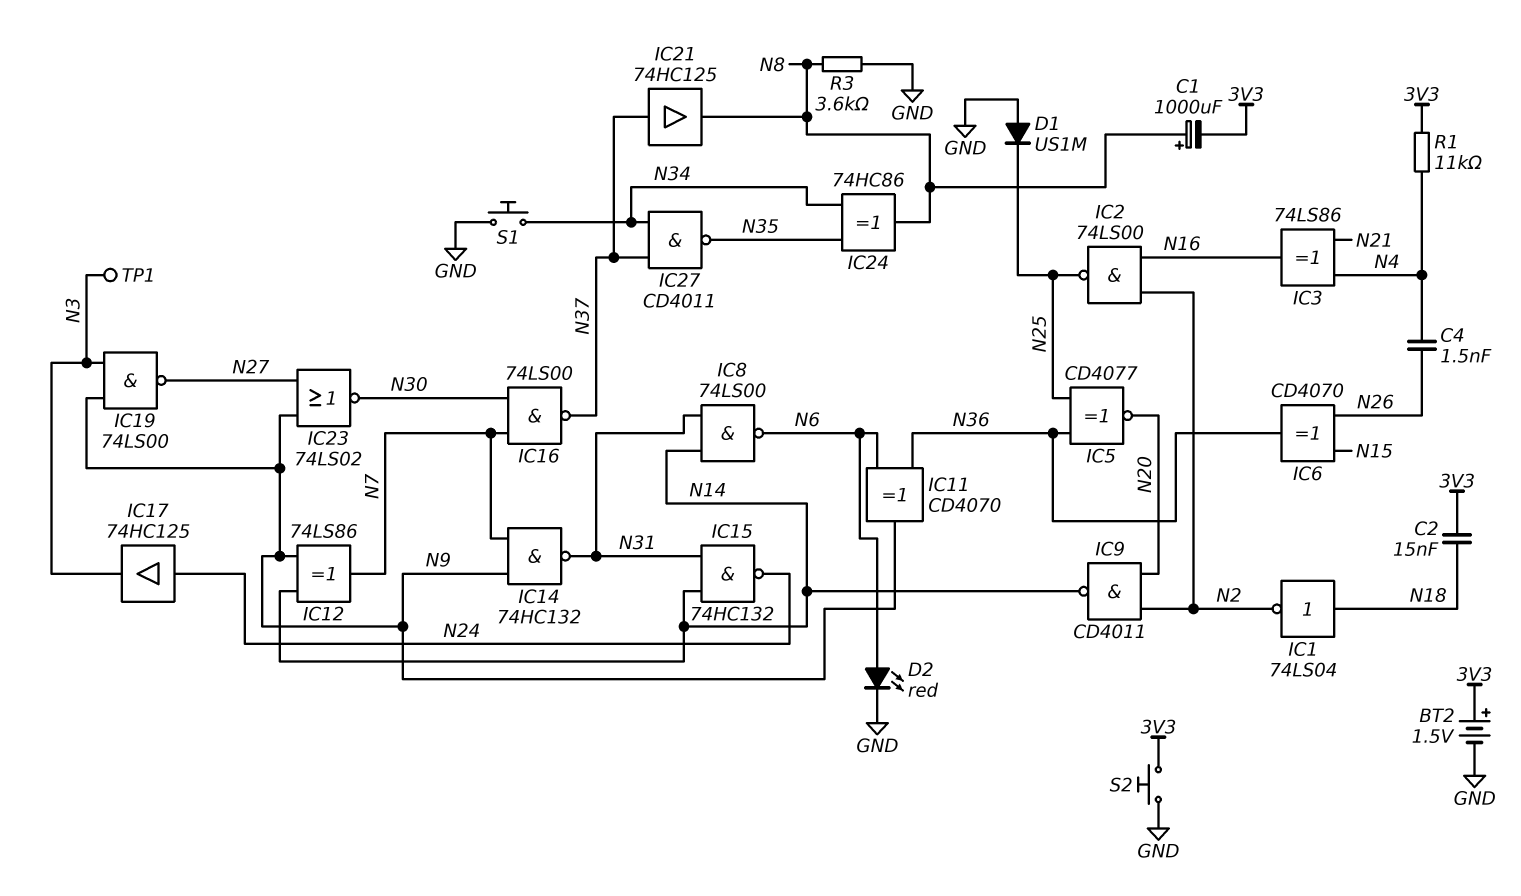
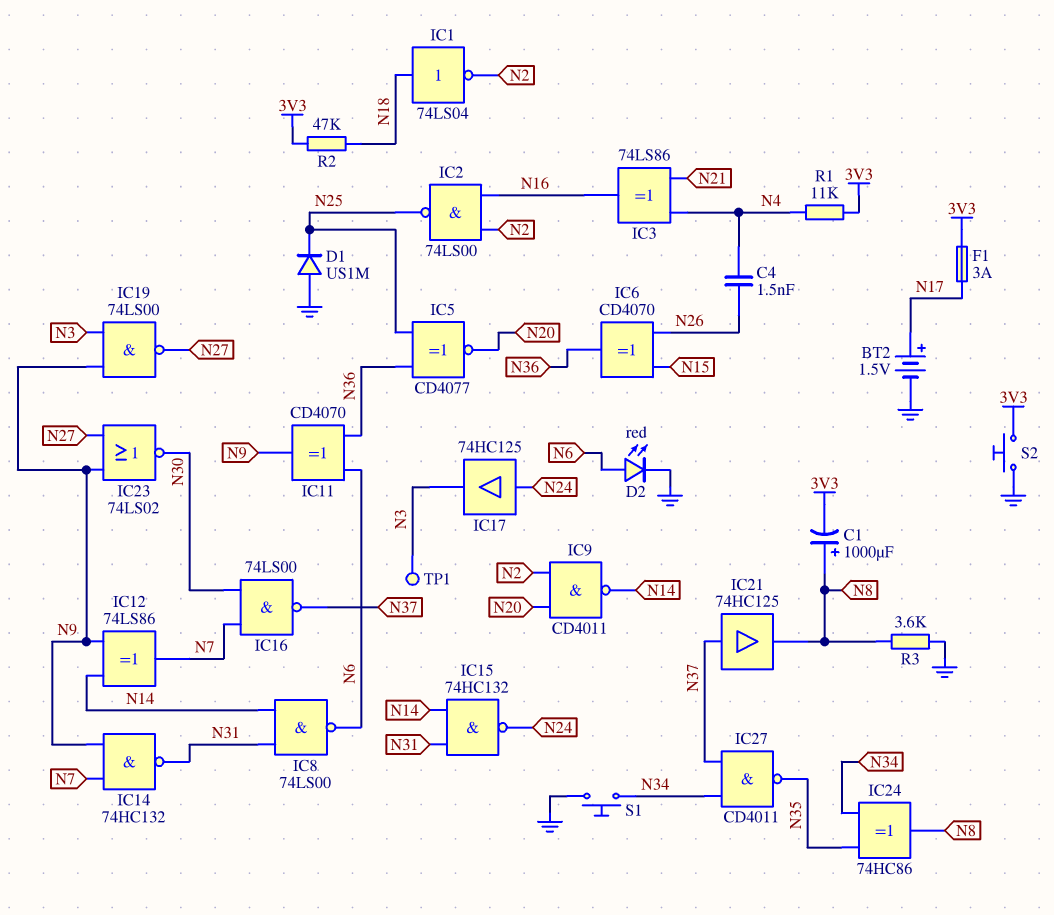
BT2: 1.5V (plus 3V3, minus GND) -> 1.5V (plus N17, minus GND)
C2: 15nF (3V3, N18) -> none
F1: none -> 3A (3V3, N17)
R2: none -> 47k (3V3, N18)

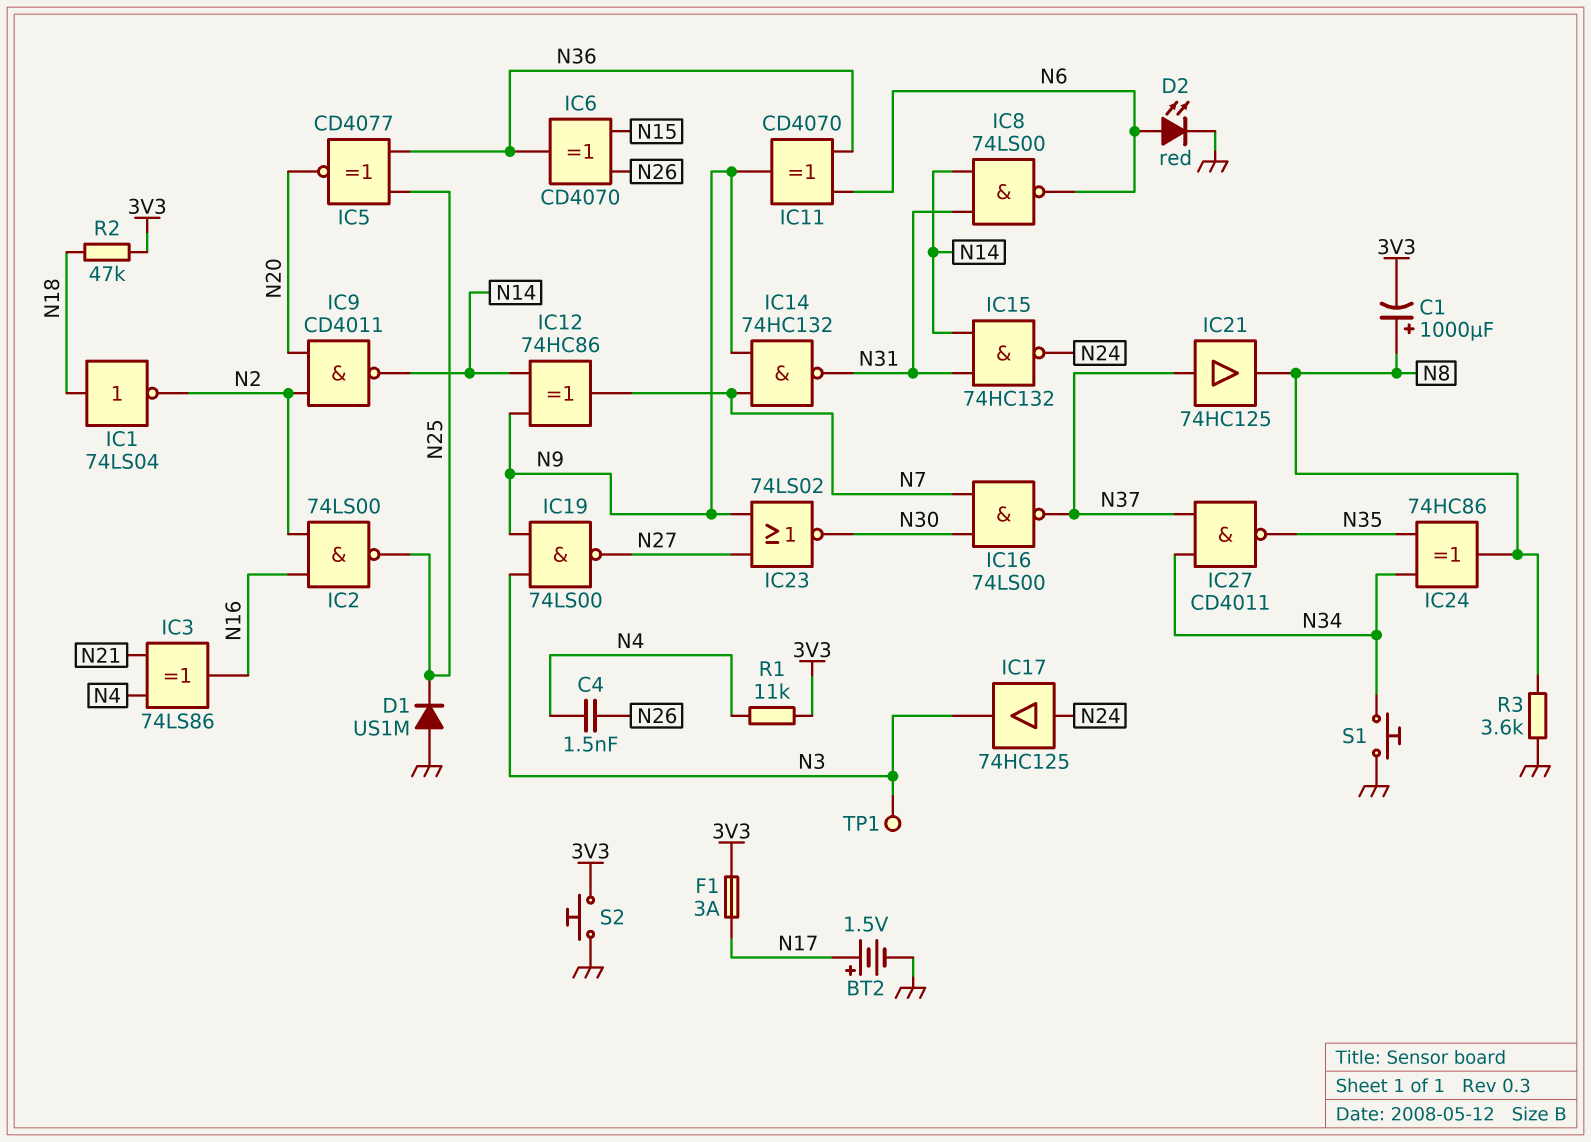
IC12: XOR 74LS86 (in N9, in N14, out N7) -> XOR 74HC86 (in N9, in N14, out N7)

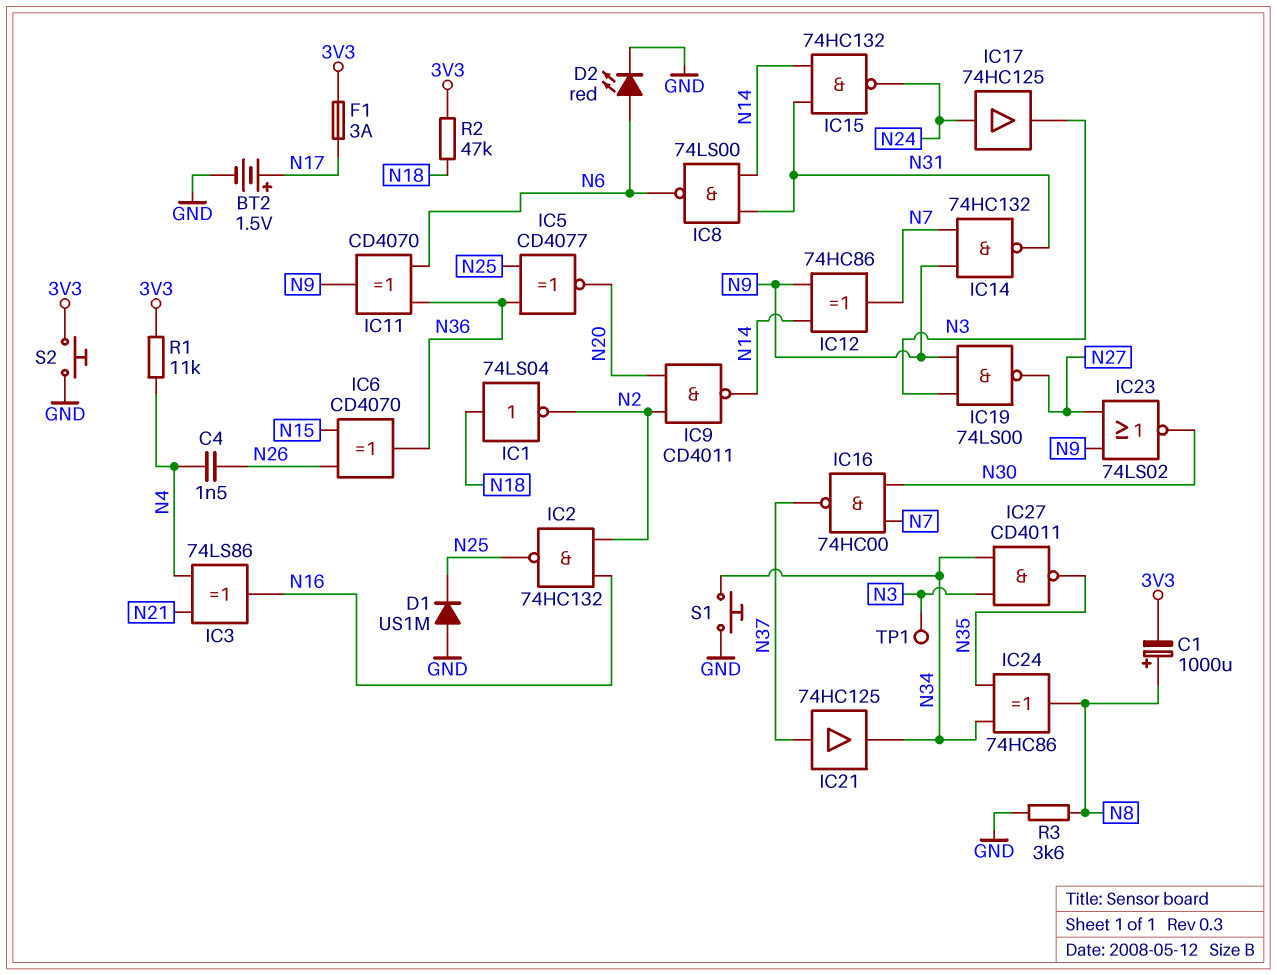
IC2: NAND 74LS00 (in N2, in N16, out N25) -> NAND 74HC132 (in N2, in N16, out N25)
IC16: NAND 74LS00 (in N7, in N30, out N37) -> NAND 74HC00 (in N7, in N30, out N37)
IC21: buffer 74HC125 (in N37, out N8) -> buffer 74HC125 (in N37, out N34)
IC27: NAND CD4011 (in N34, in N37, out N35) -> NAND CD4011 (in N3, in N34, out N35)

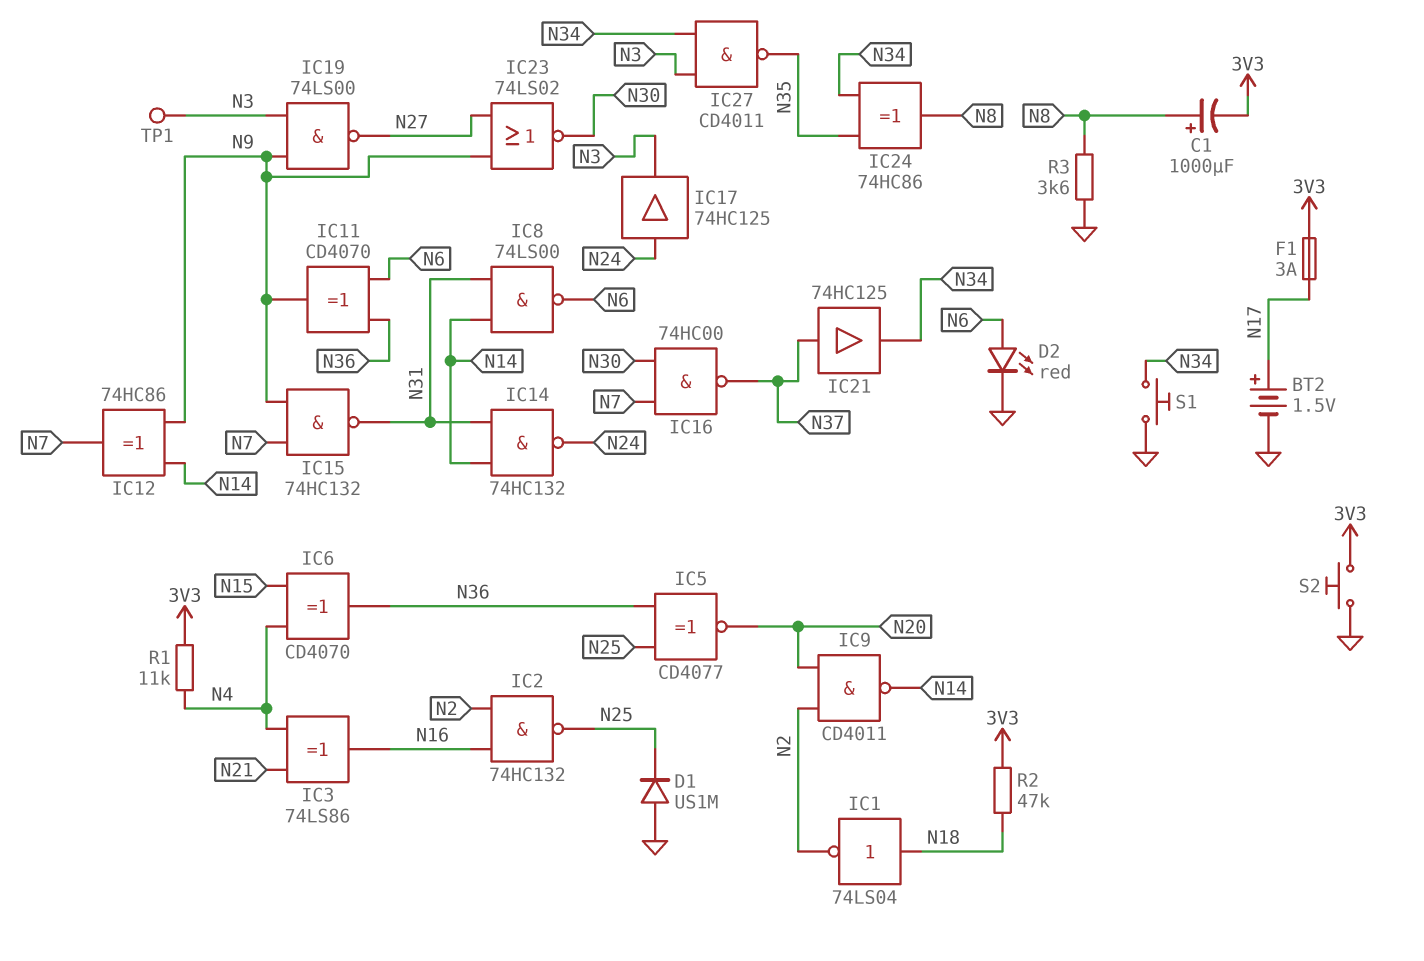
C4: 1.5nF (N4, N26) -> none
IC6: XOR CD4070 (in N15, in N26, out N36) -> XOR CD4070 (in N4, in N15, out N36)
IC14: NAND 74HC132 (in N7, in N9, out N31) -> NAND 74HC132 (in N14, in N31, out N24)
IC15: NAND 74HC132 (in N14, in N31, out N24) -> NAND 74HC132 (in N7, in N9, out N31)

